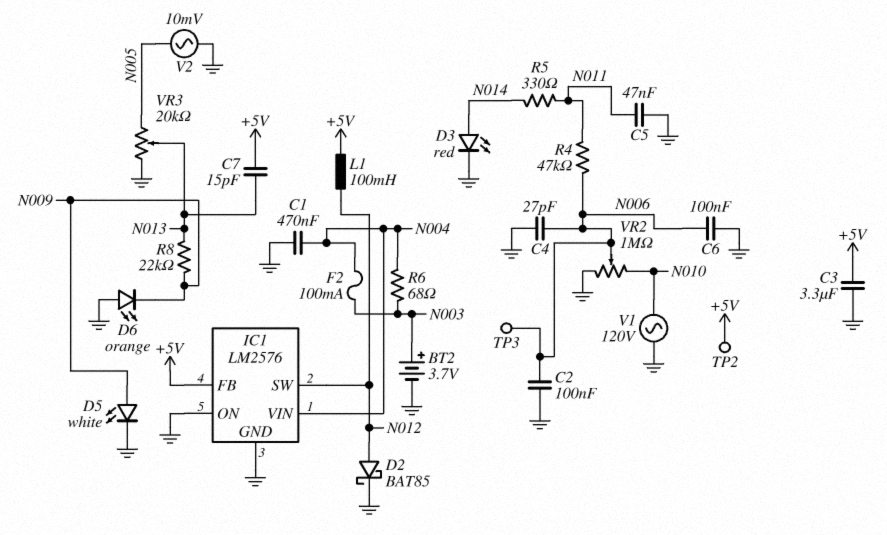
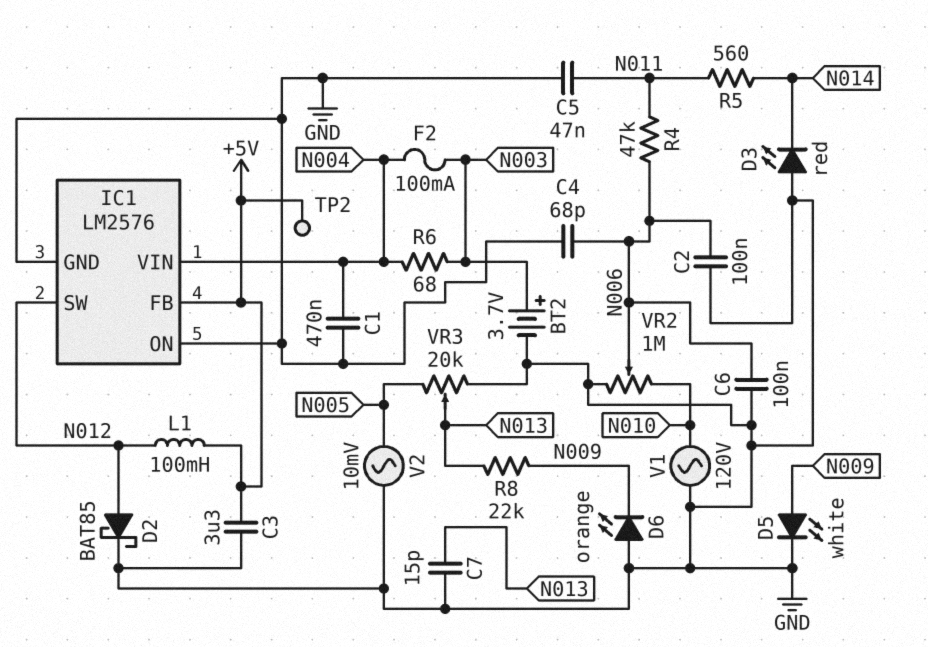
C4: 27pF (GND, N006) -> 68pF (GND, N006)
C7: 15pF (+5V, N013) -> 15pF (GND, N013)
D3: LED red (A N014, K GND) -> LED red (A GND, K N014)
R5: 330 (N011, N014) -> 560 (N011, N014)
TP3: test point (N006) -> none

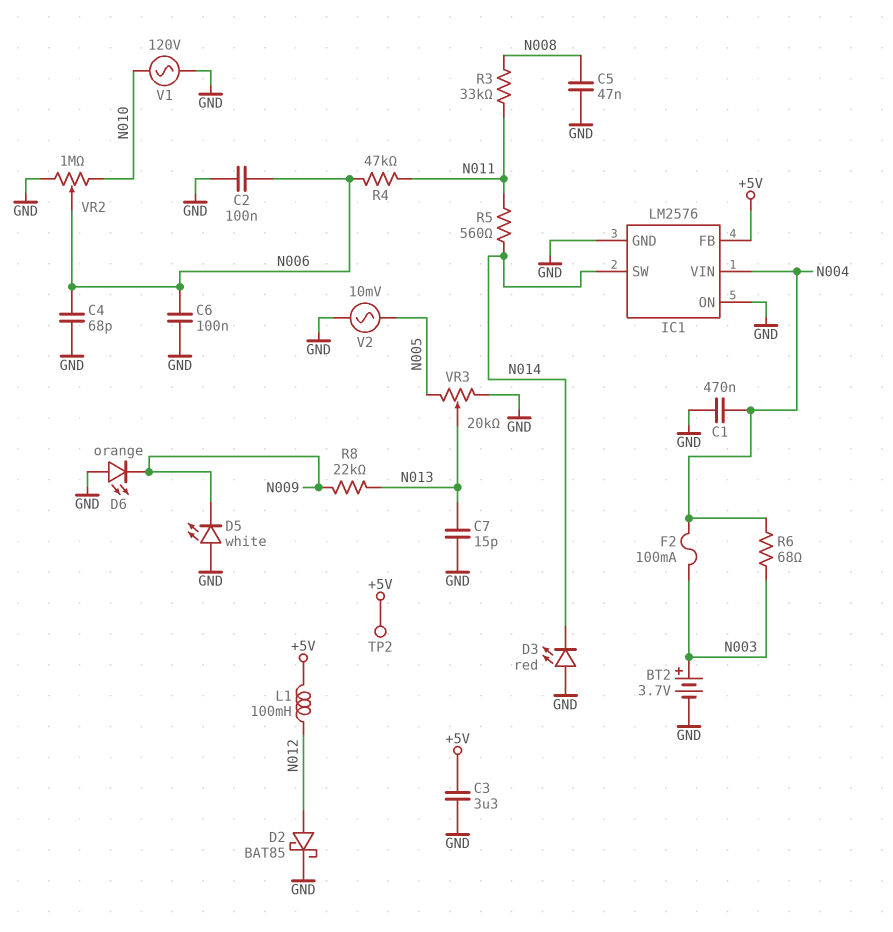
C5: 47nF (GND, N011) -> 47nF (GND, N008)
D5: LED white (A N009, K GND) -> LED white (A GND, K N009)
IC1 pin SW: N012 -> N014
R3: none -> 33k (N008, N011)

